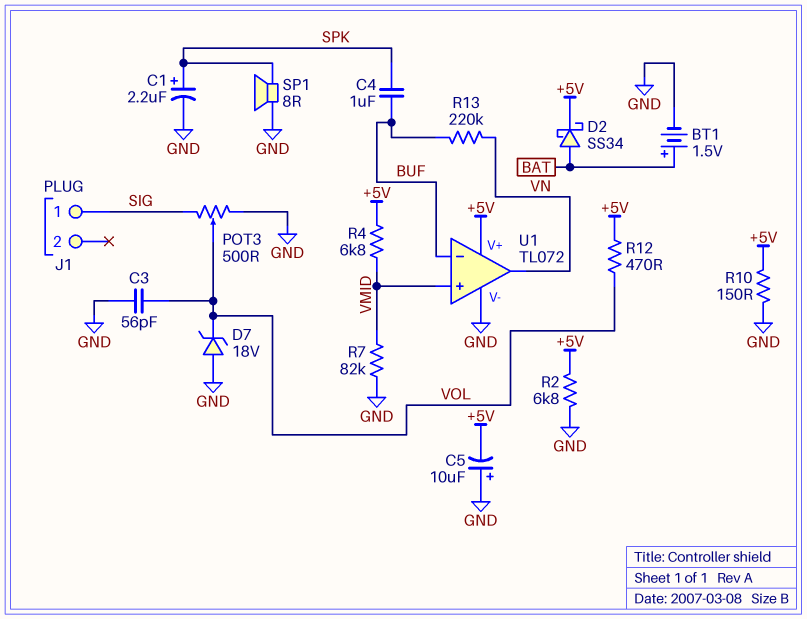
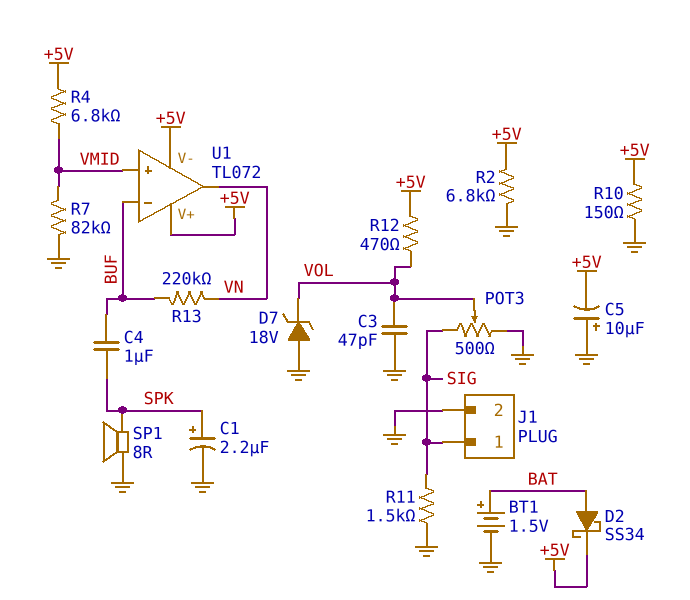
C3: 56pF (GND, VOL) -> 47pF (GND, VOL)
J1 pin 2: none -> GND
R11: none -> 1.5k (GND, SIG)
U1 pin V-: GND -> +5V

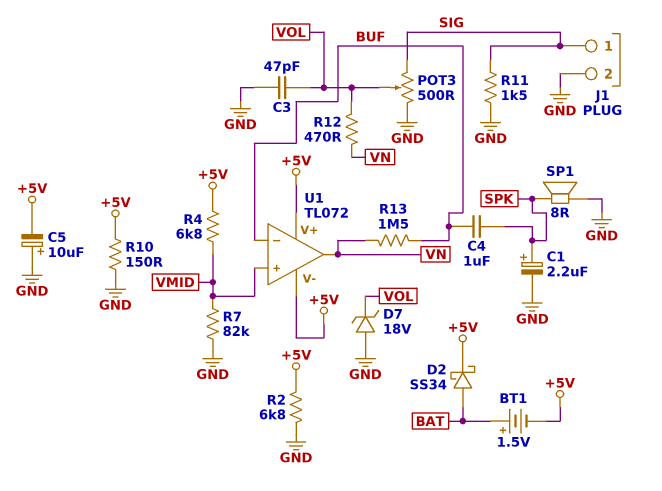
BT1: 1.5V (plus BAT, minus GND) -> 1.5V (plus BAT, minus +5V)
R12: 470 (+5V, VOL) -> 470 (VN, VOL)
R13: 220k (BUF, VN) -> 1.5M (BUF, VN)

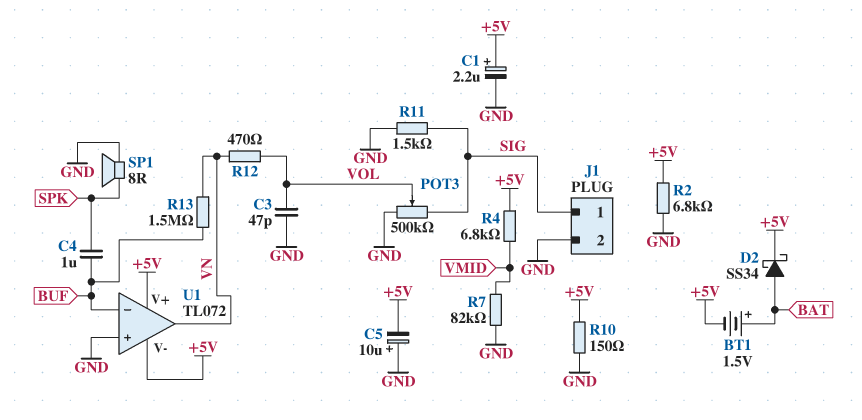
C1: 2.2uF (plus SPK, minus GND) -> 2.2uF (plus +5V, minus GND)
D7: zener 18V (A GND, K VOL) -> none
POT3: 500 (GND, SIG, wiper VOL) -> 500k (GND, SIG, wiper VOL)
U1 pin in+: VMID -> GND

